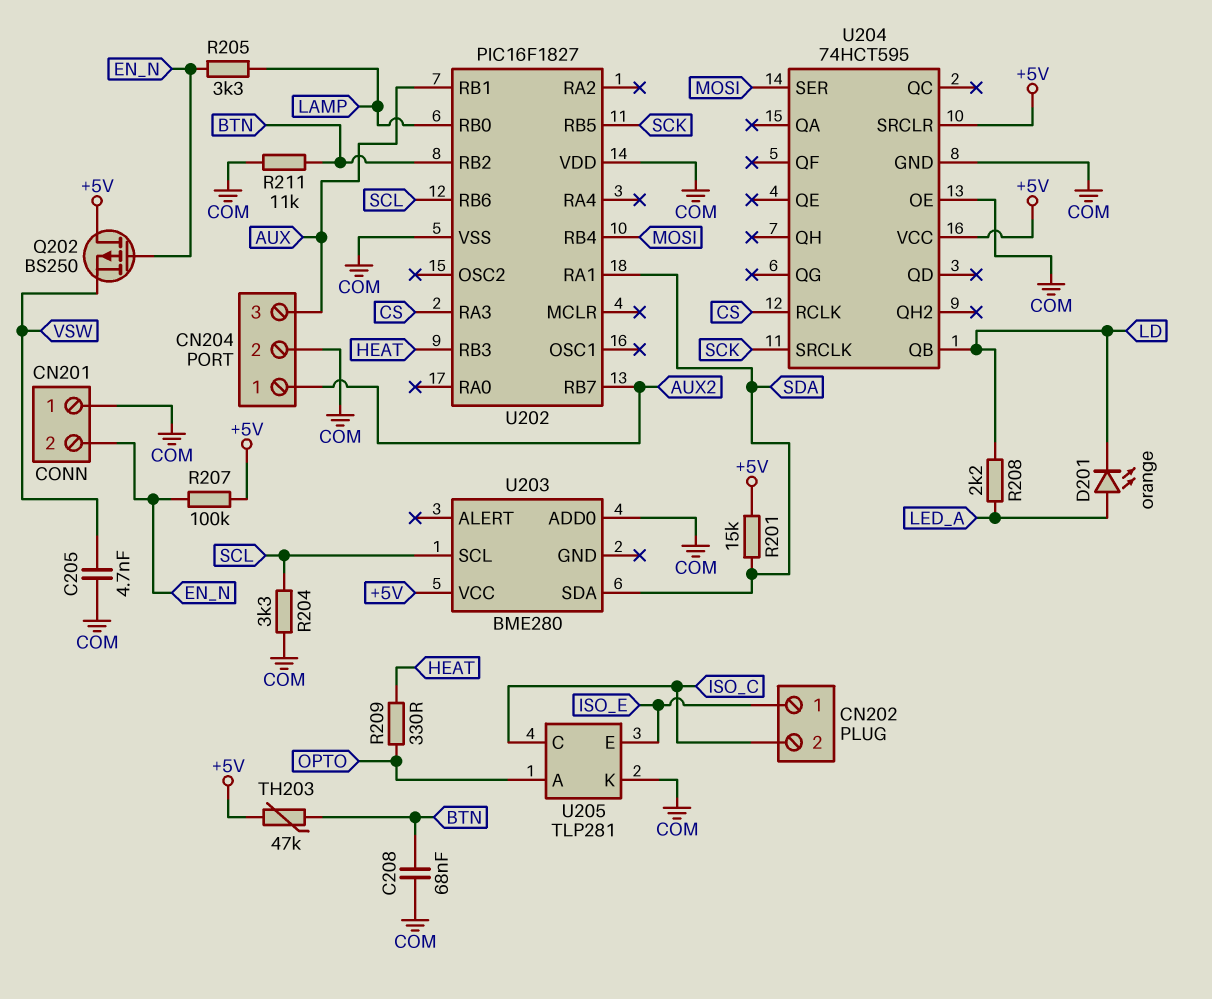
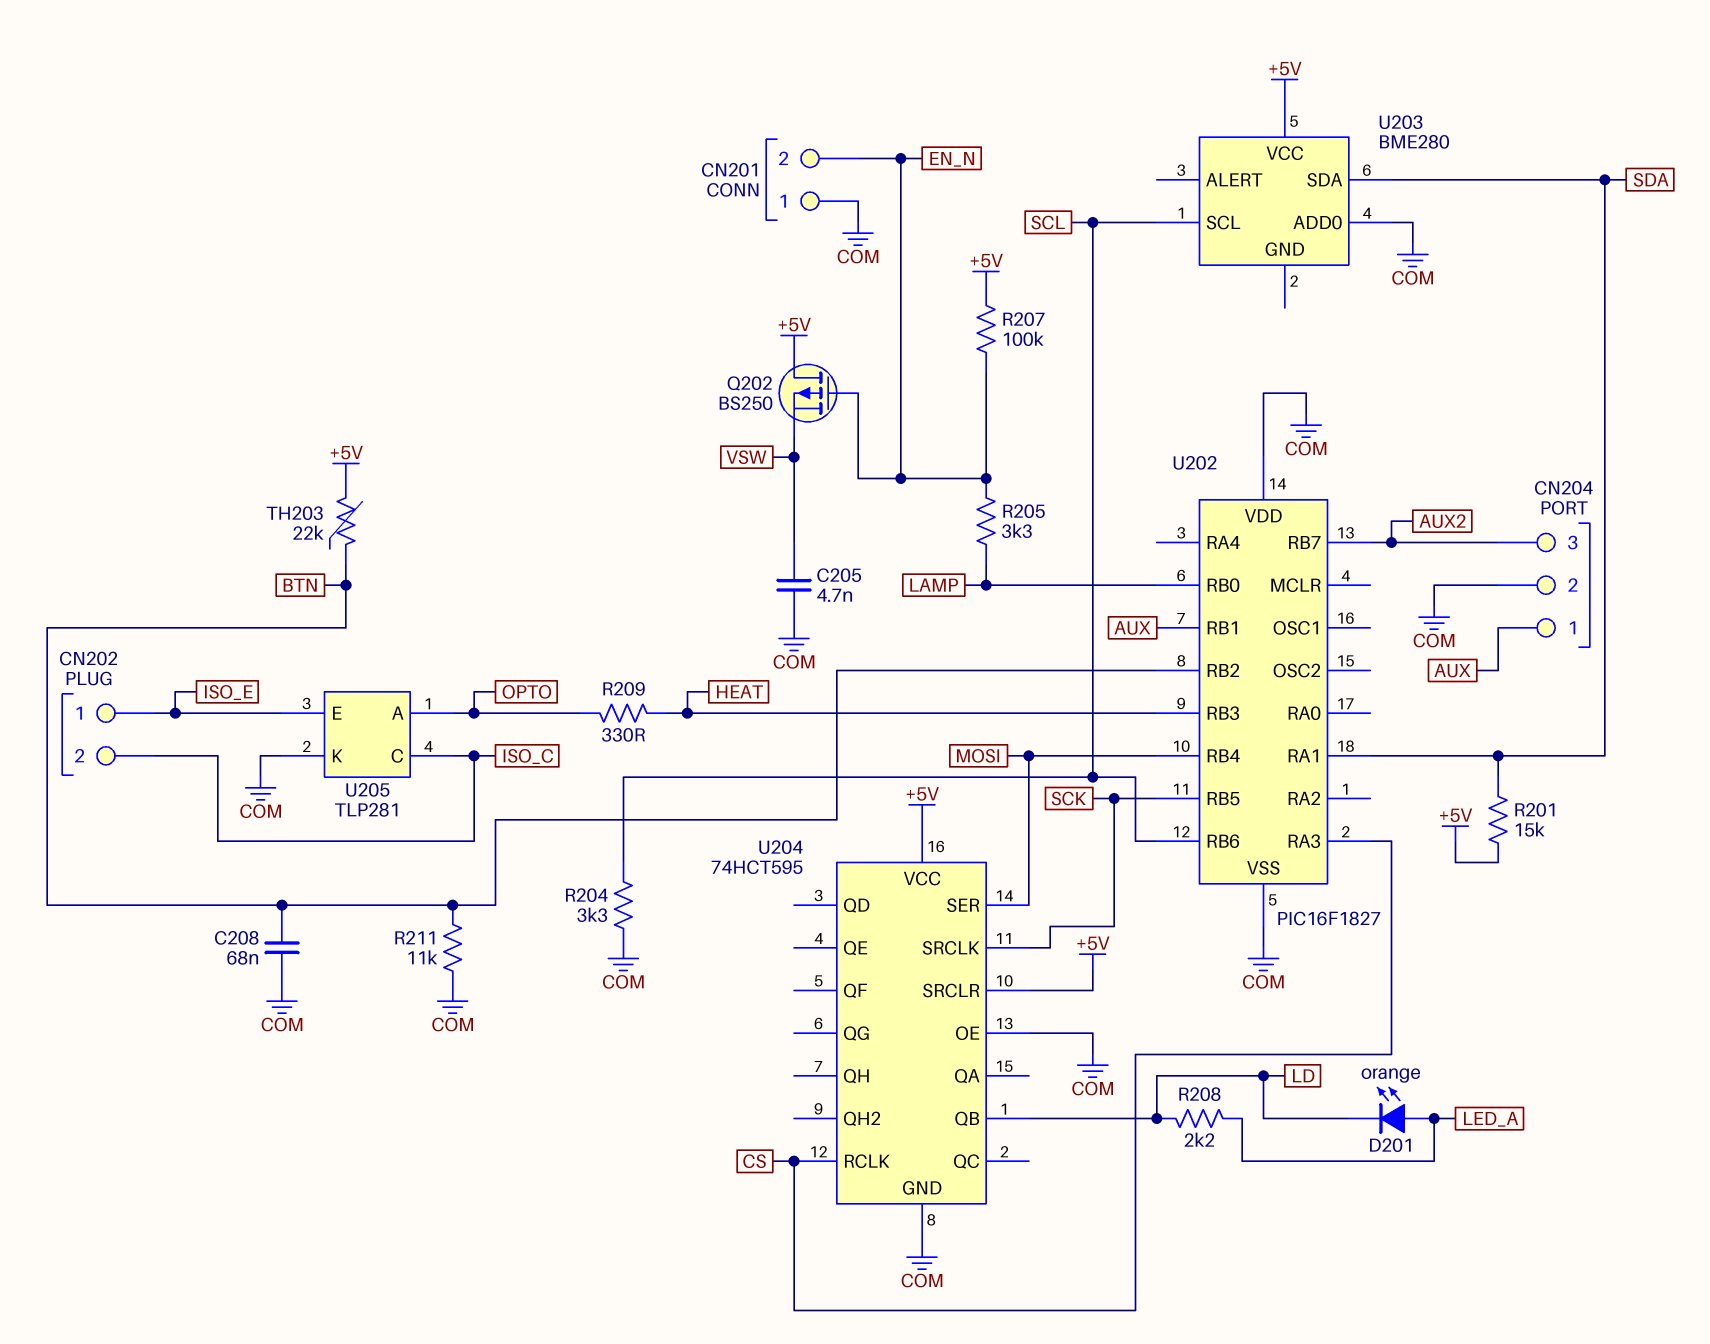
CN204 pin 1: AUX2 -> AUX
CN204 pin 3: AUX -> AUX2
TH203: 47k (+5V, BTN) -> 22k (+5V, BTN)

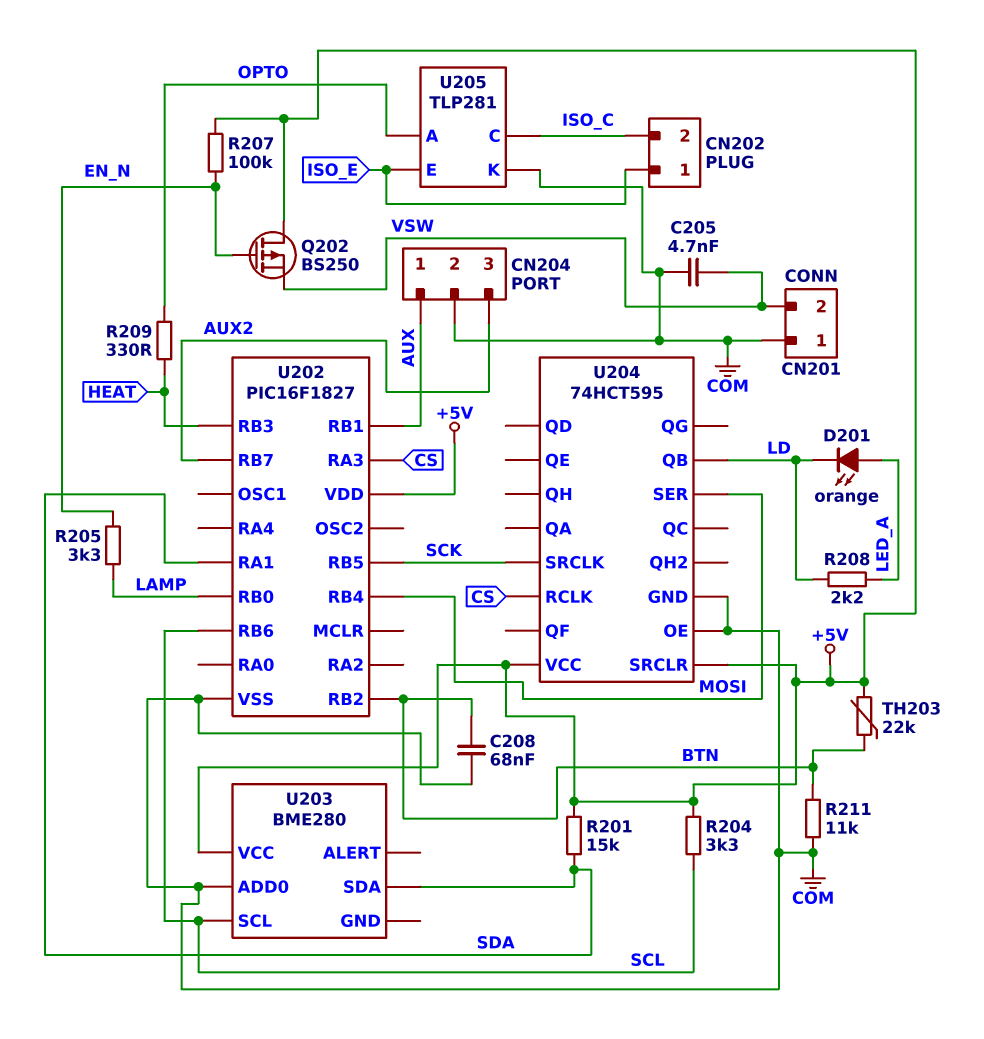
CN201 pin 2: EN_N -> VSW
R204: 3.3k (COM, SCL) -> 3.3k (+5V, SCL)
U202 pin VDD: COM -> +5V

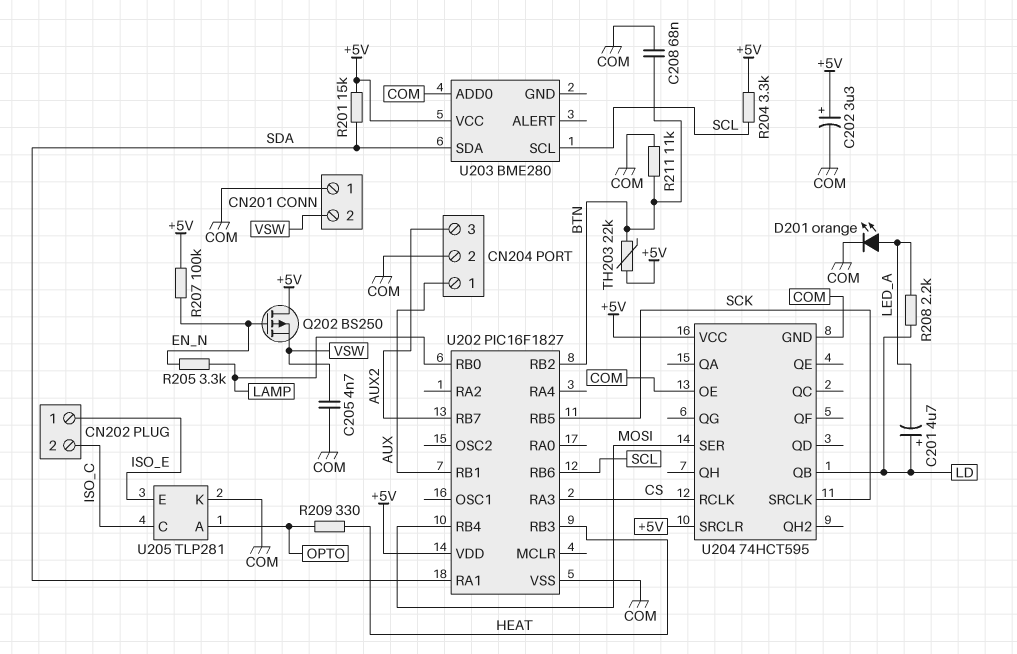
C201: none -> 4.7uF (plus LD, minus LED_A)
C202: none -> 3.3uF (plus +5V, minus COM)
D201: LED orange (A LED_A, K LD) -> LED orange (A LED_A, K COM)

